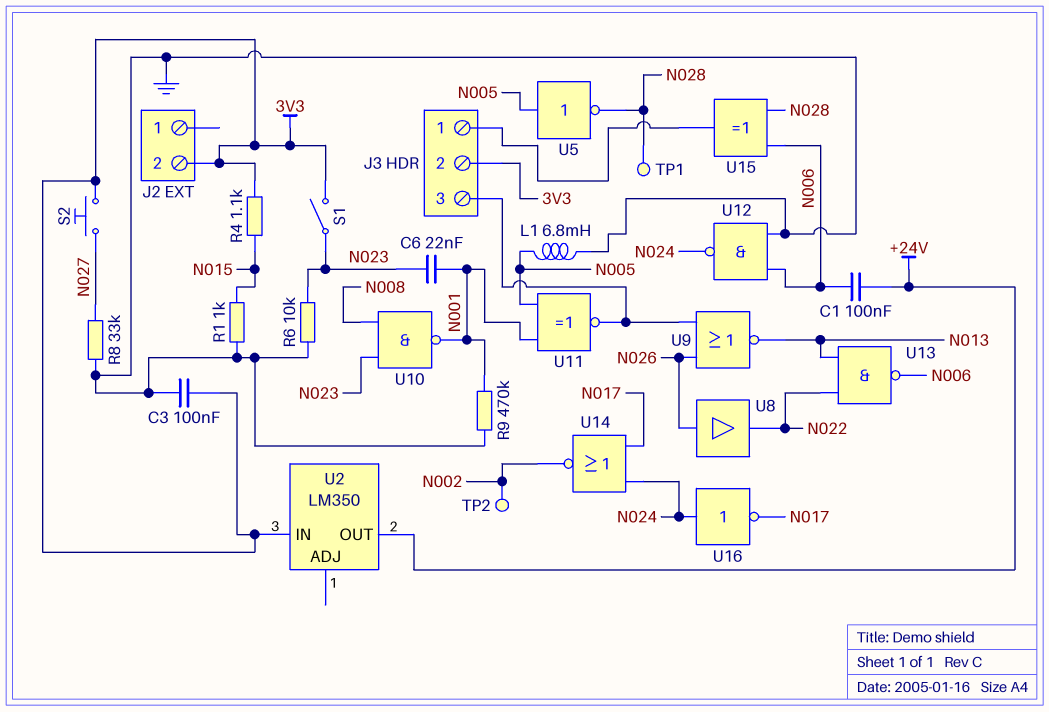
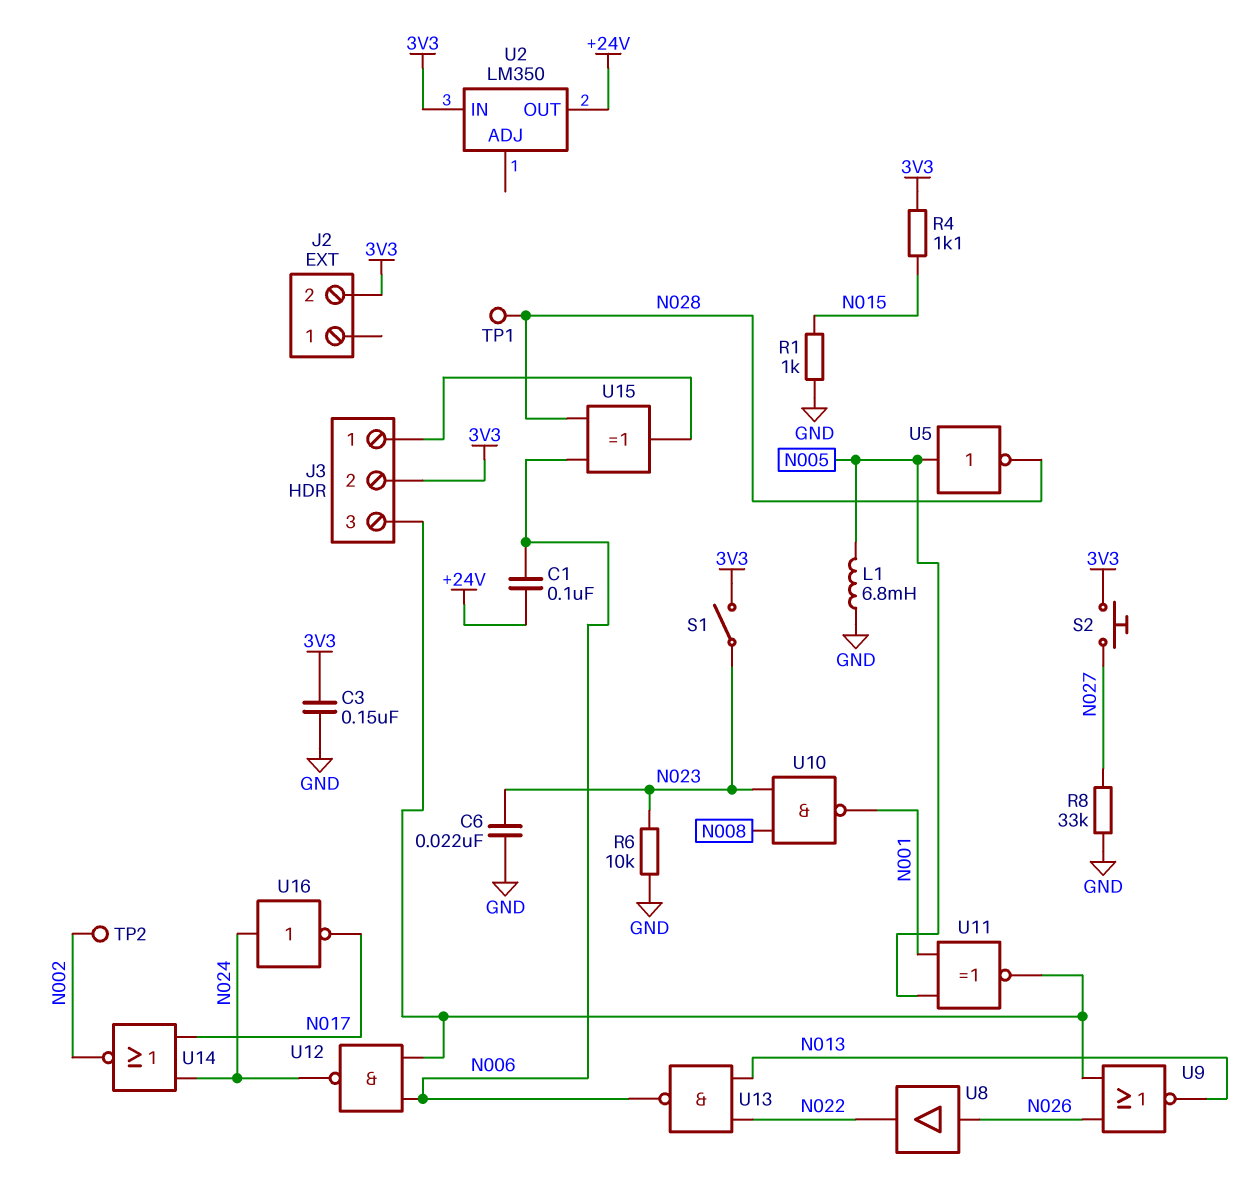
C3: 100nF (3V3, GND) -> 150nF (3V3, GND)
C6: 22nF (N001, N023) -> 22nF (GND, N023)
R9: 470k (GND, N001) -> none
U12: NAND (in GND, in N006, out N024) -> NAND (in J3/3, in N006, out N024)

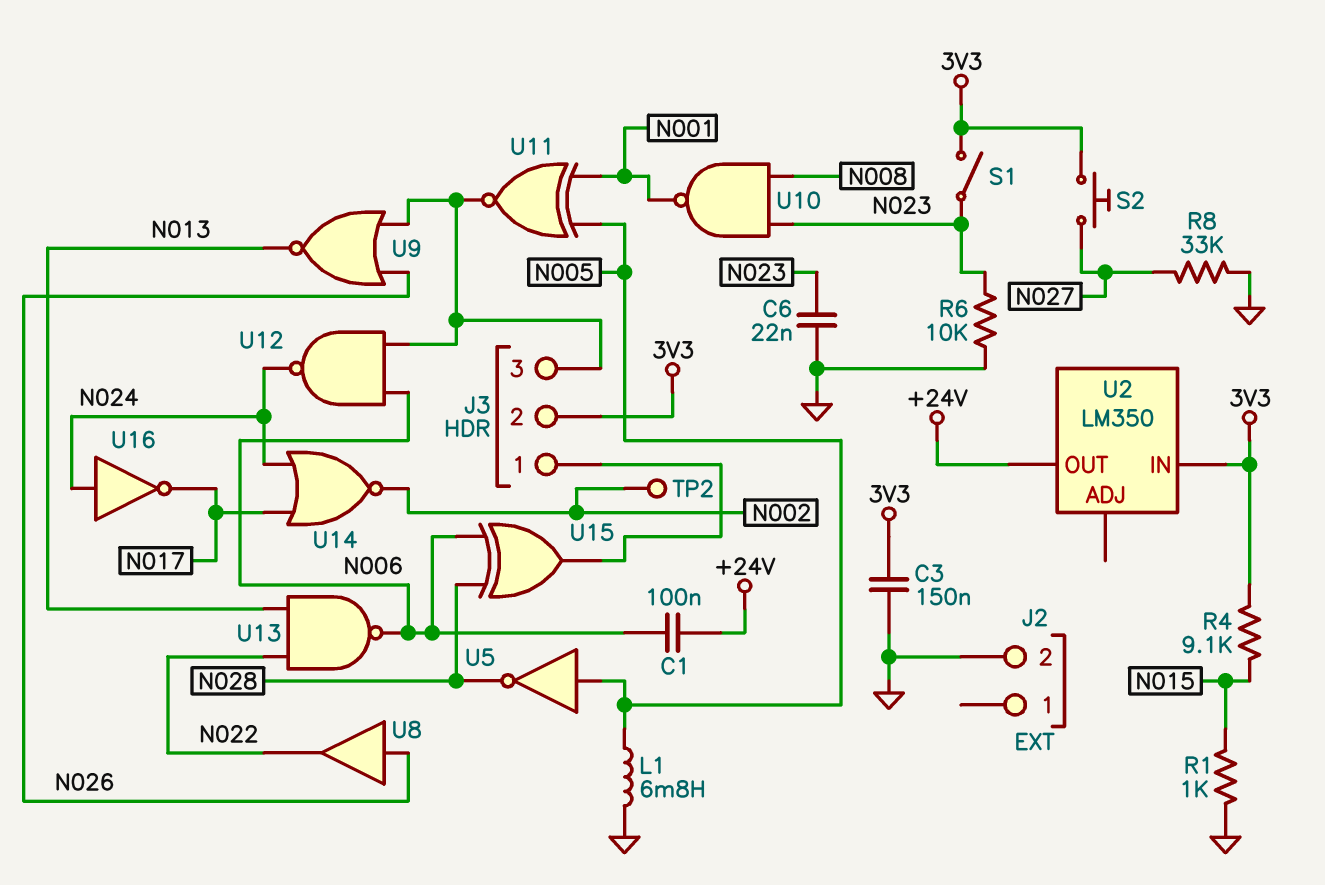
J2 pin 2: 3V3 -> GND
R4: 1.1k (3V3, N015) -> 9.1k (3V3, N015)
TP1: test point (N028) -> none

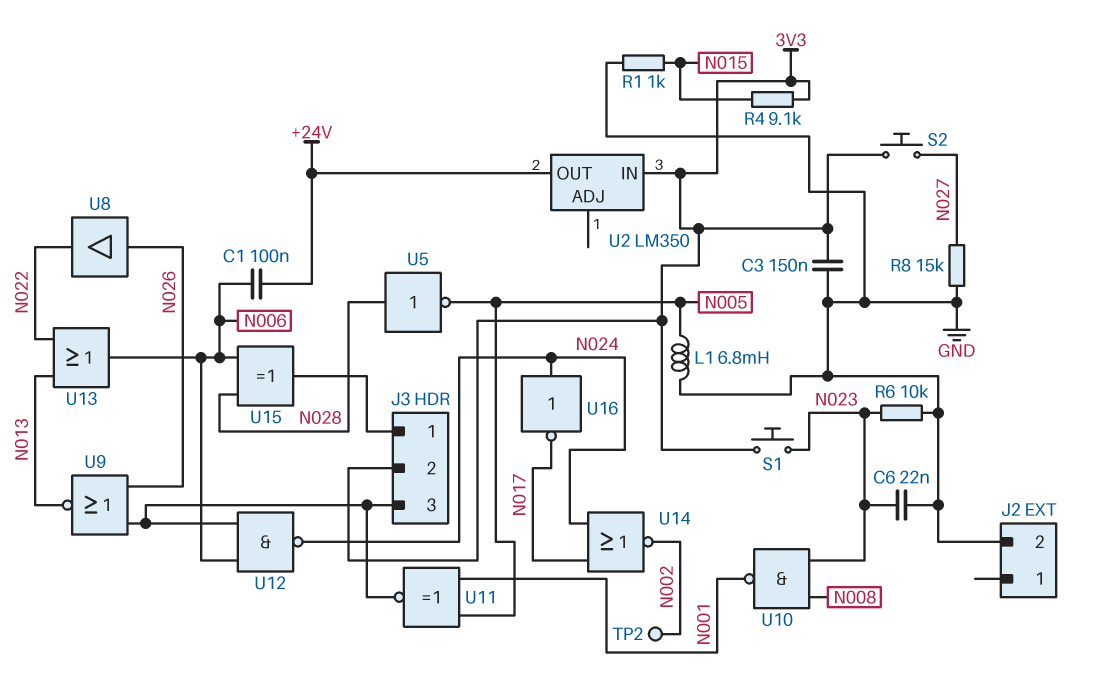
R8: 33k (GND, N027) -> 15k (GND, N027)
S1: switch (3V3, N023) -> button (3V3, N023)
U5: NOT (in N005, out N028) -> NOT (in N028, out N005)
U13: NAND (in N013, in N022, out N006) -> OR (in N013, in N022, out N006)

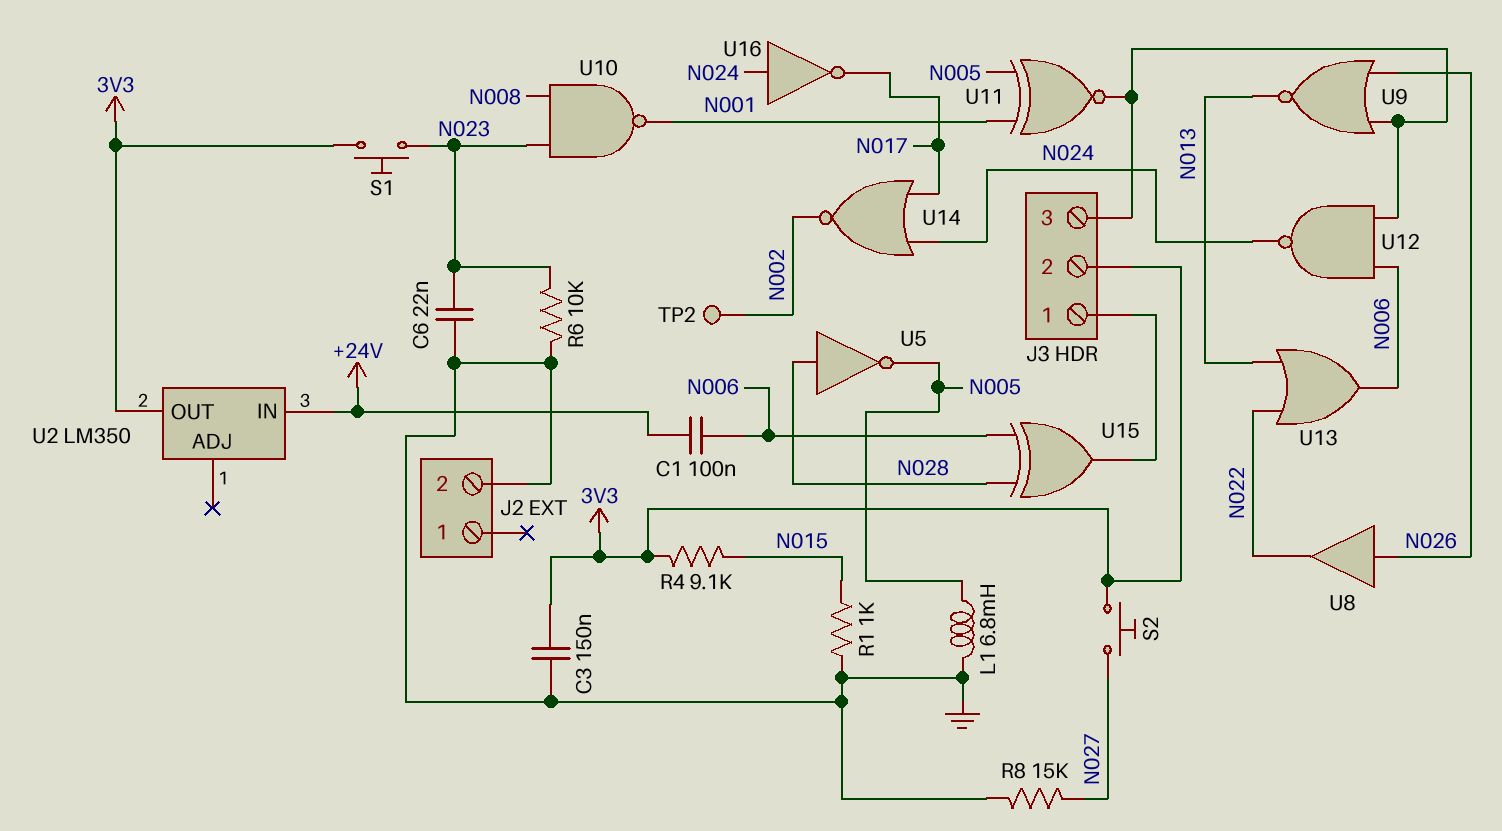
U2 pin IN: 3V3 -> +24V
U2 pin OUT: +24V -> 3V3

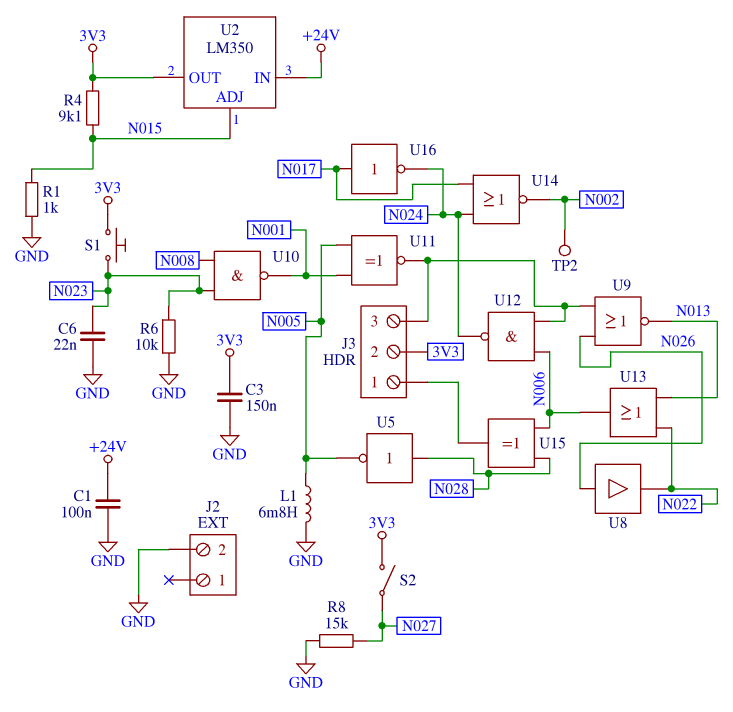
C1: 100nF (+24V, N006) -> 100nF (+24V, GND)
S2: button (3V3, N027) -> switch (3V3, N027)
U2 pin ADJ: none -> N015
U16: NOT (in N024, out N017) -> NOT (in N017, out N024)

